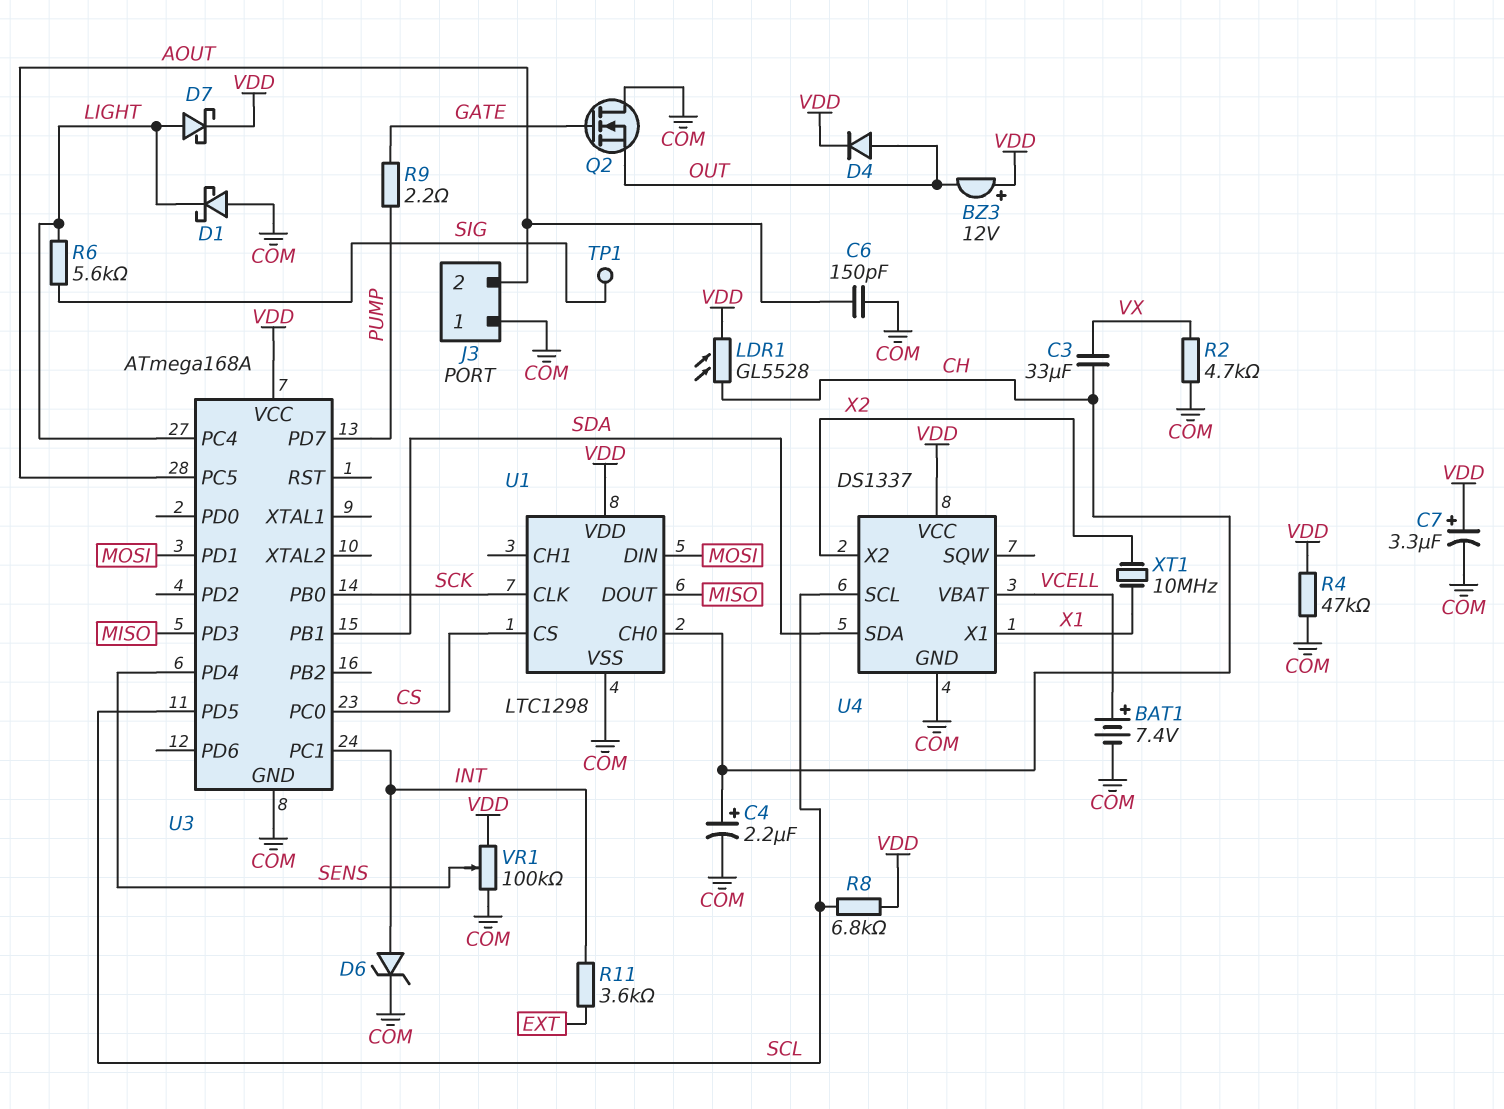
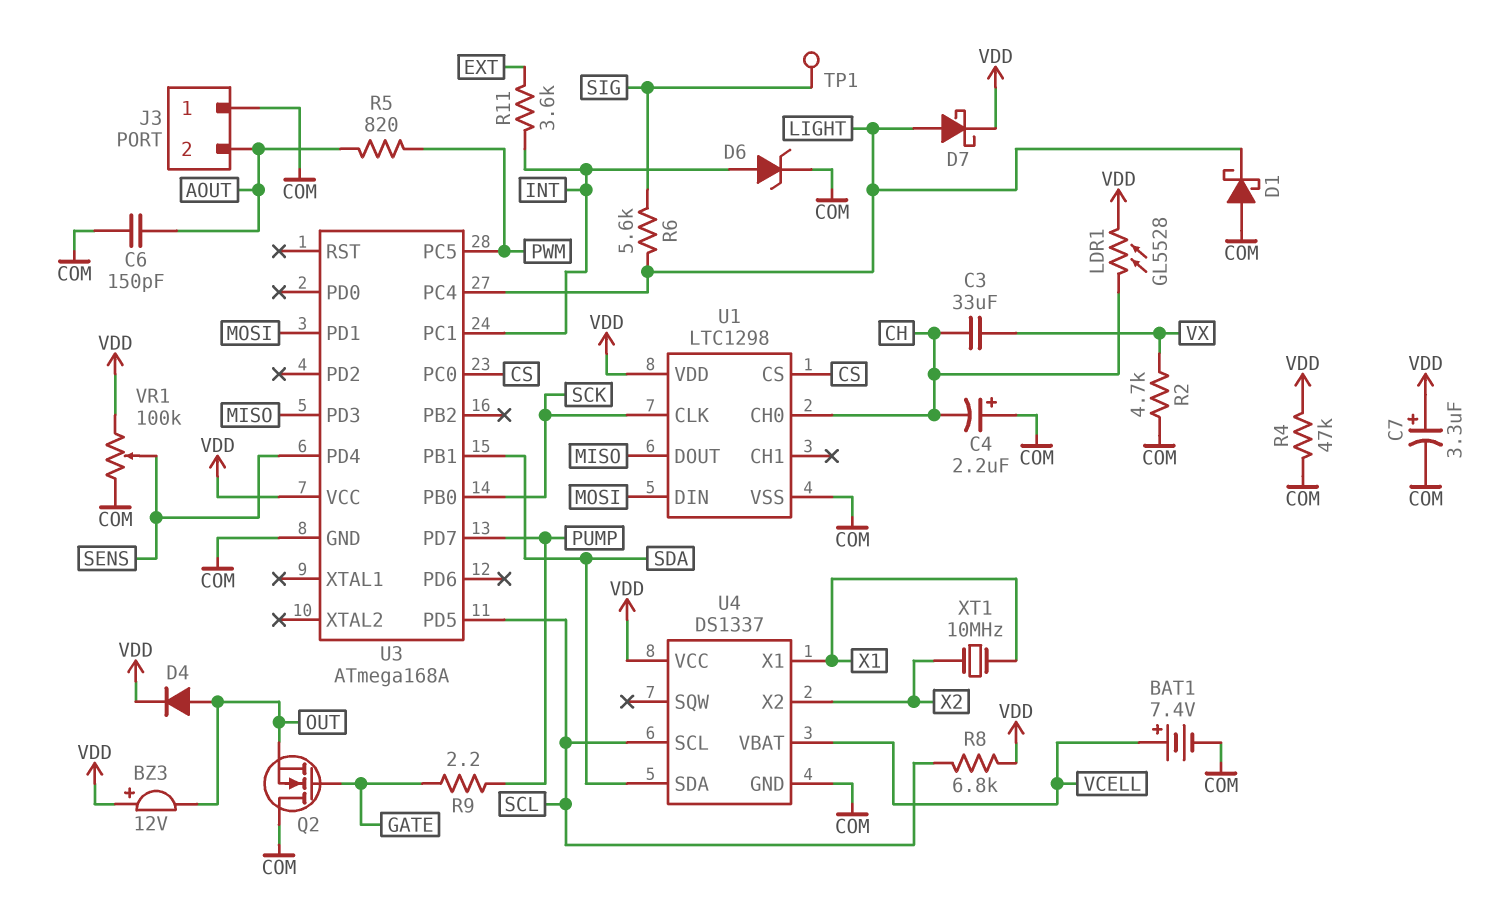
C4: 2.2uF (plus CH, minus COM) -> 2.2uF (plus COM, minus CH)
R5: none -> 820 (AOUT, PWM)
U3 pin PC5: AOUT -> PWM

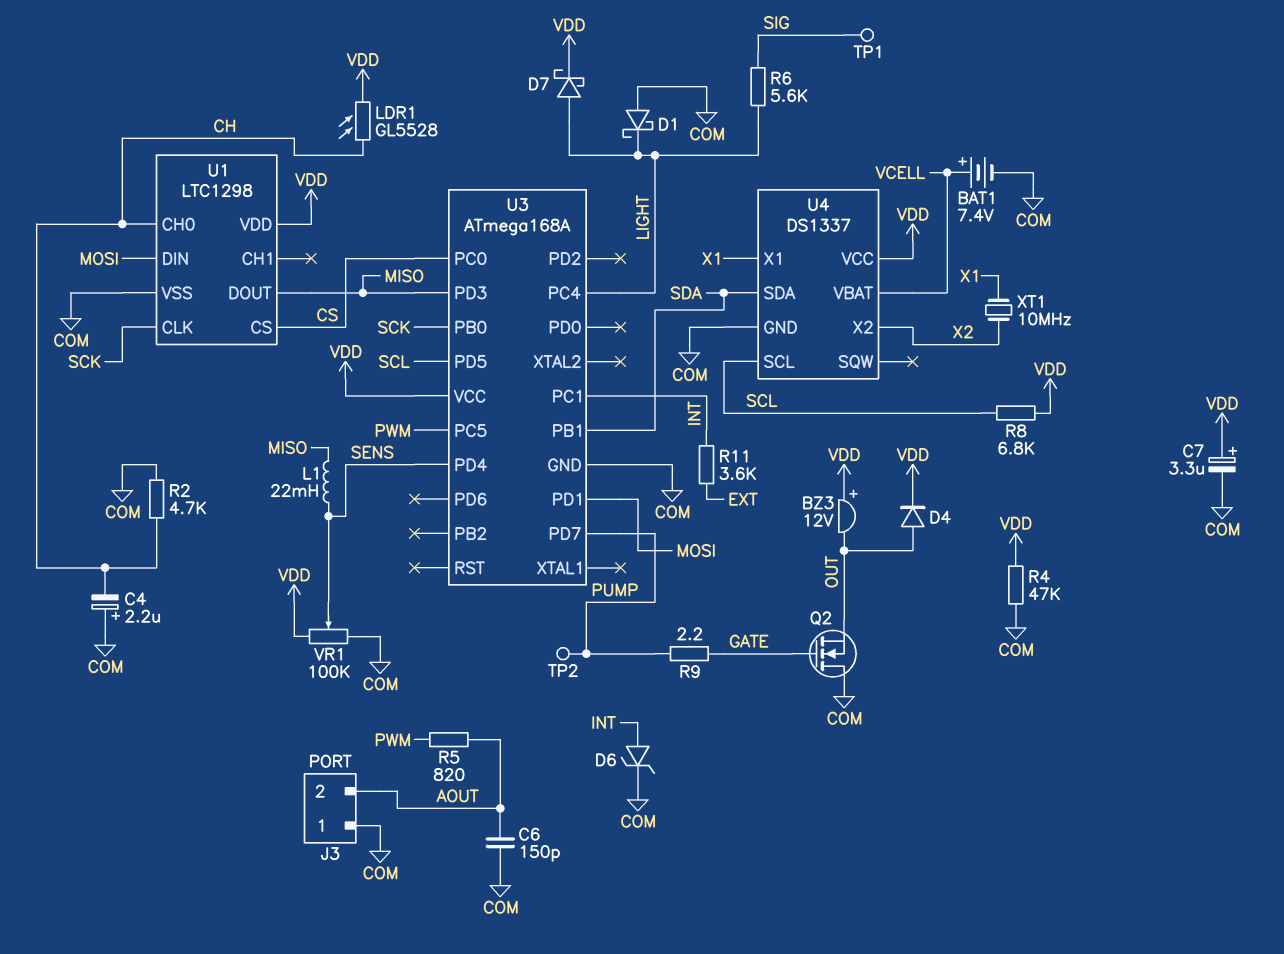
C3: 33uF (CH, VX) -> none
L1: none -> 22mH (MISO, SENS)
R2: 4.7k (COM, VX) -> 4.7k (CH, COM)
TP2: none -> test point (PUMP)

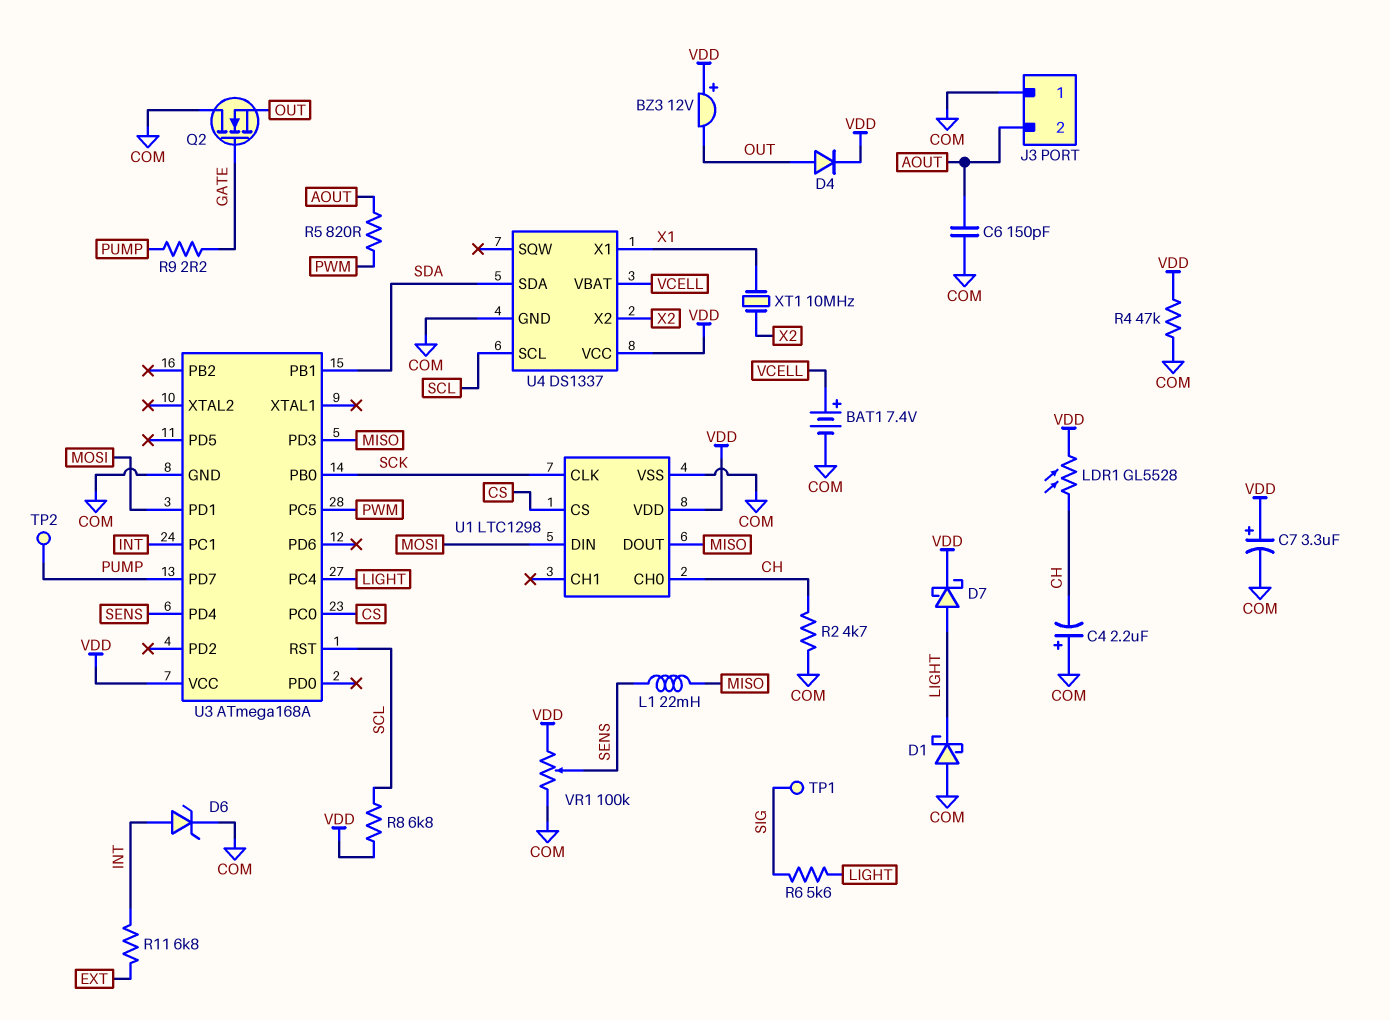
R11: 3.6k (EXT, INT) -> 6.8k (EXT, INT)
U3 pin PD5: SCL -> none
U3 pin RST: none -> SCL

